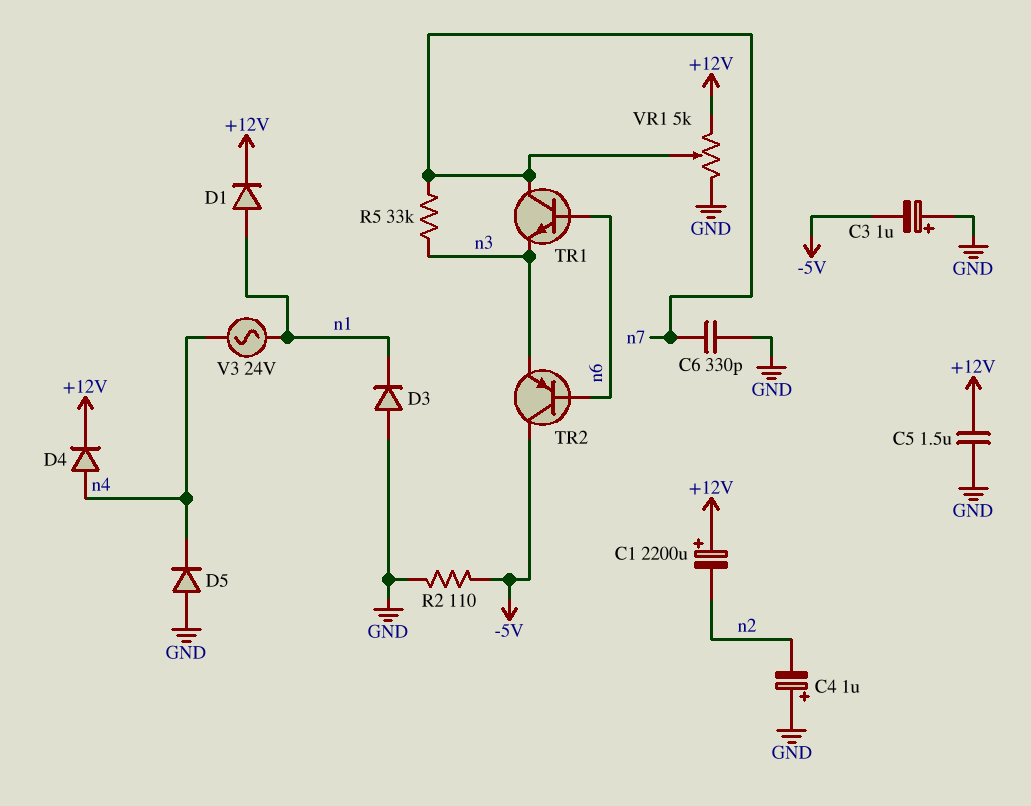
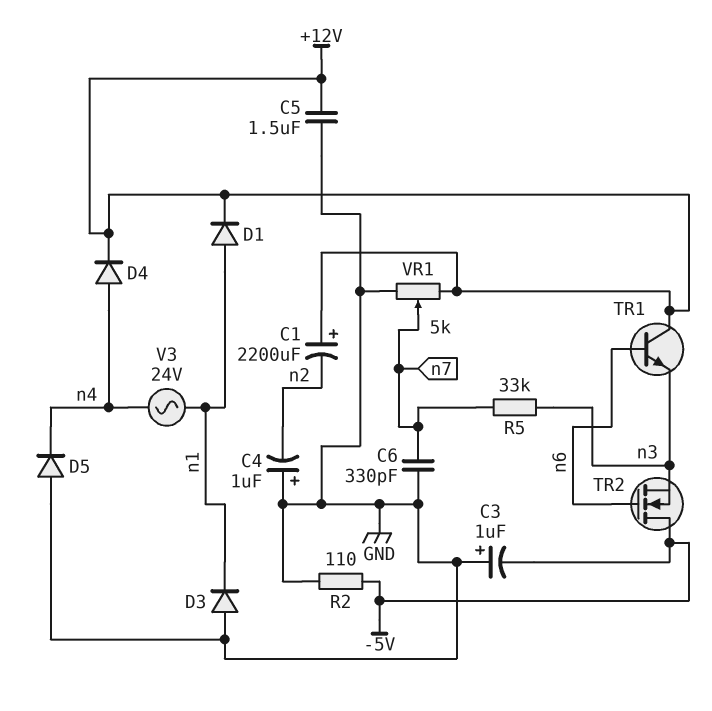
TR1: NPN (B n6, C n7, E n3) -> NPN (B n6, C +12V, E n3)
TR2: PNP (B n6, C -5V, E n3) -> NMOS (G n6, D -5V, S n3)

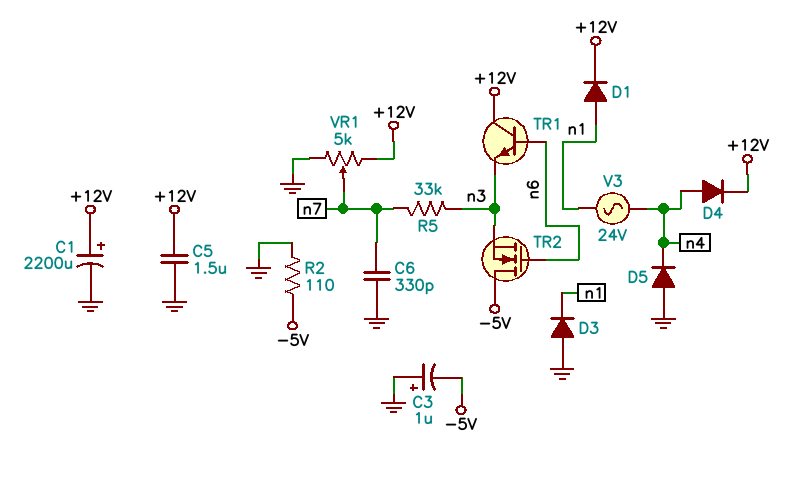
C1: 2200uF (plus +12V, minus n2) -> 2200uF (plus +12V, minus GND)
C4: 1uF (plus GND, minus n2) -> none

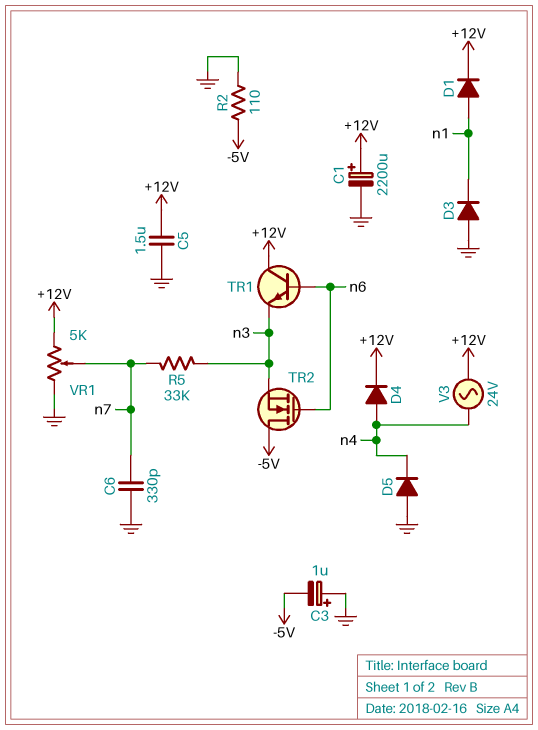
V3: AC 24V (n1, n4) -> AC 24V (+12V, n4)

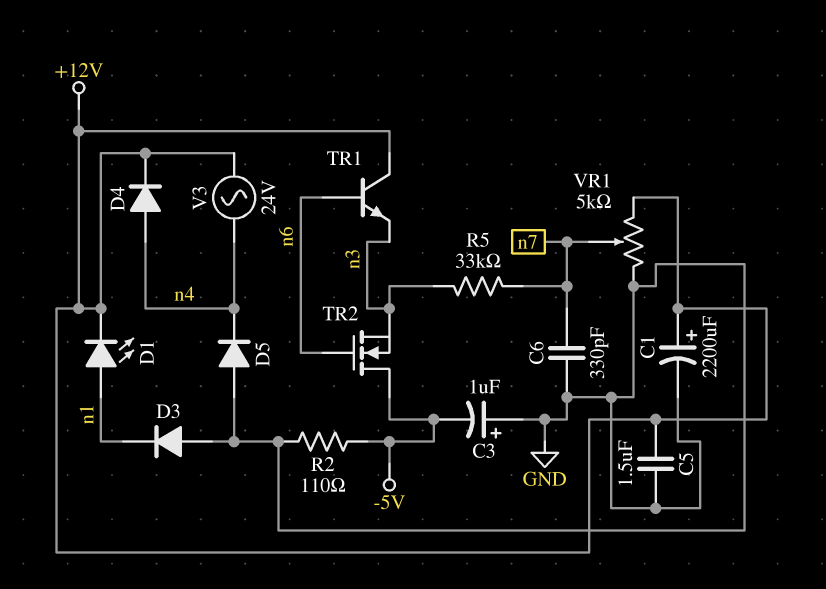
D1: diode (A n1, K +12V) -> LED (A n1, K +12V)

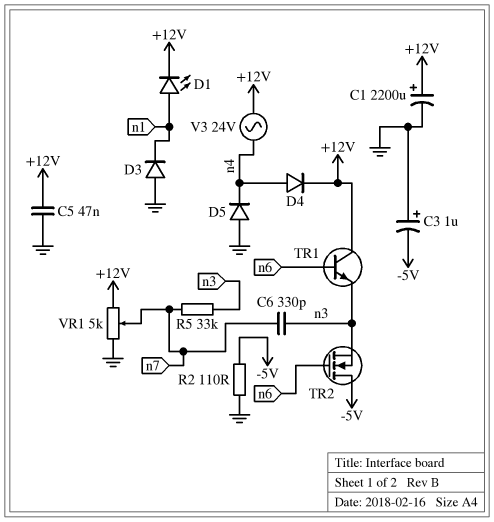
C5: 1.5uF (+12V, GND) -> 47nF (+12V, GND)
C6: 330pF (GND, n7) -> 330pF (n3, n7)

